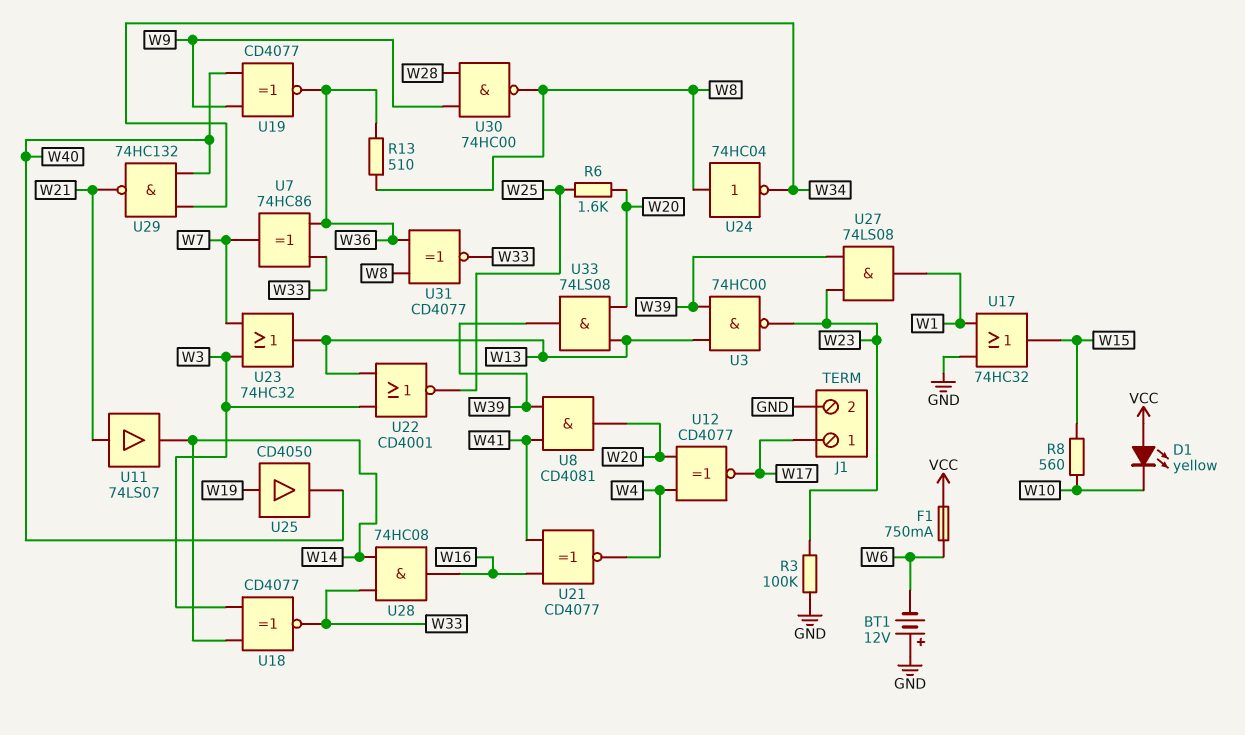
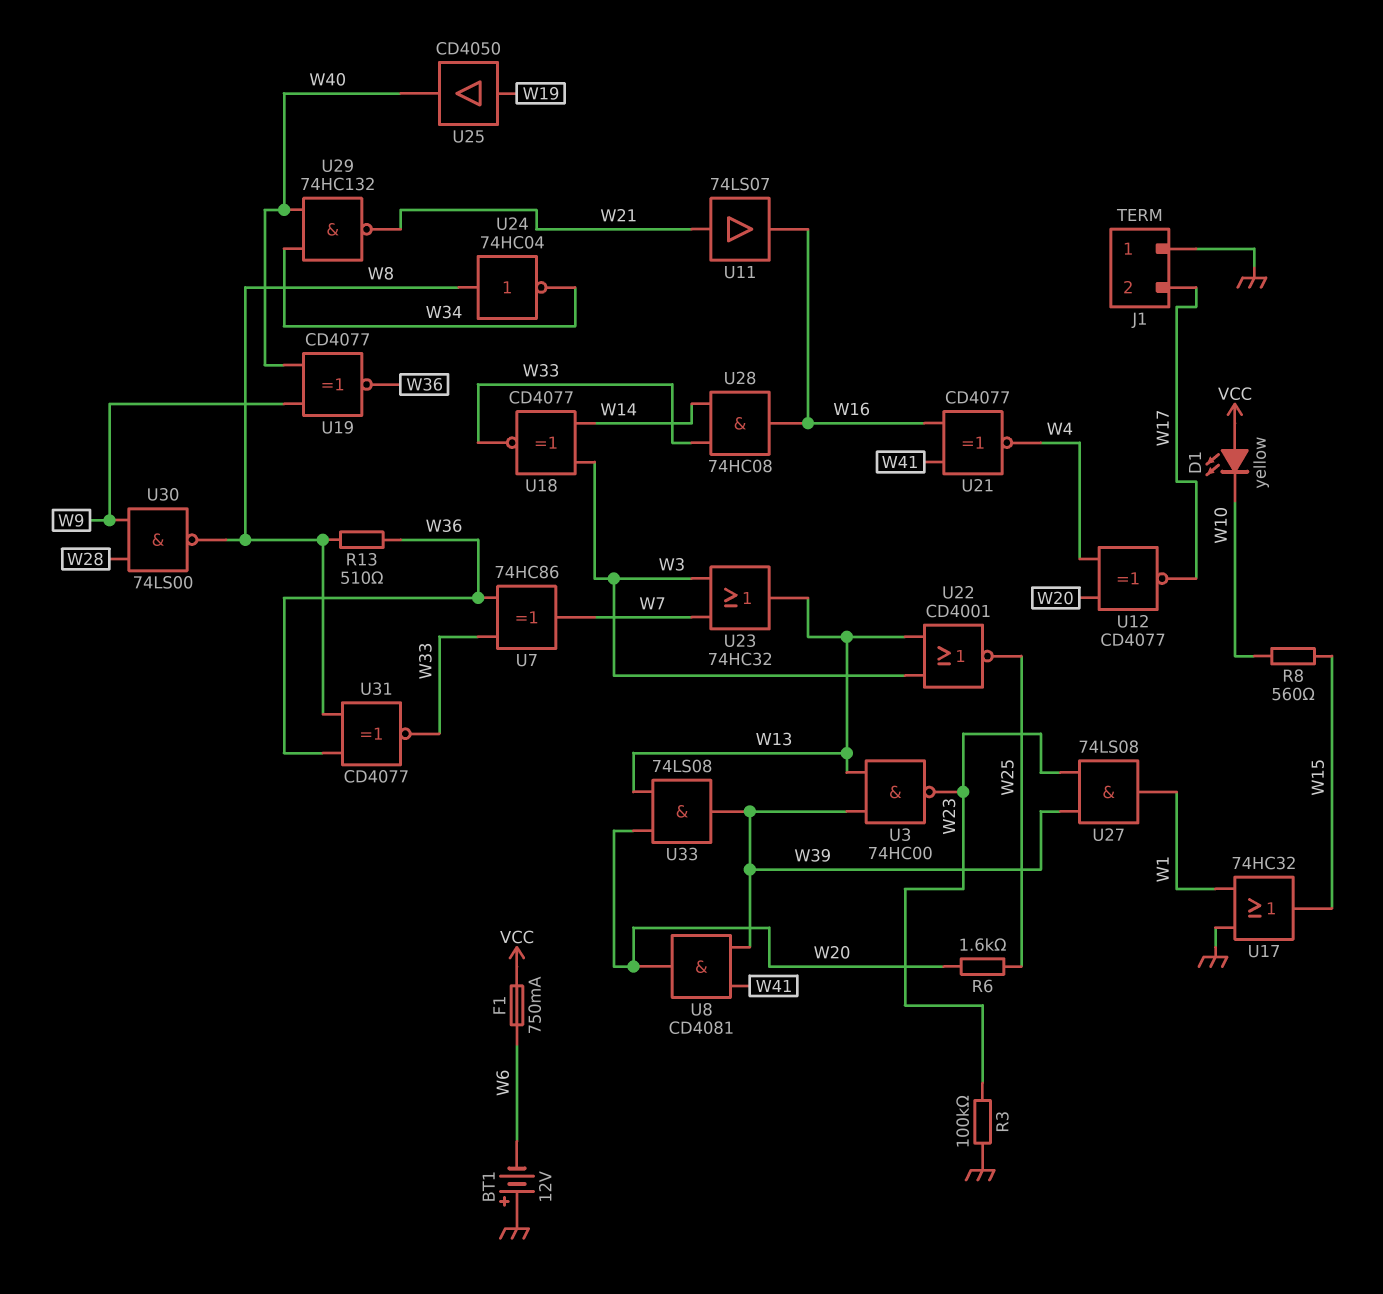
J1 pin 1: W17 -> GND
J1 pin 2: GND -> W17
U11: buffer 74LS07 (in W21, out W14) -> buffer 74LS07 (in W21, out W16)
U30: NAND 74HC00 (in W9, in W28, out W8) -> NAND 74LS00 (in W9, in W28, out W8)

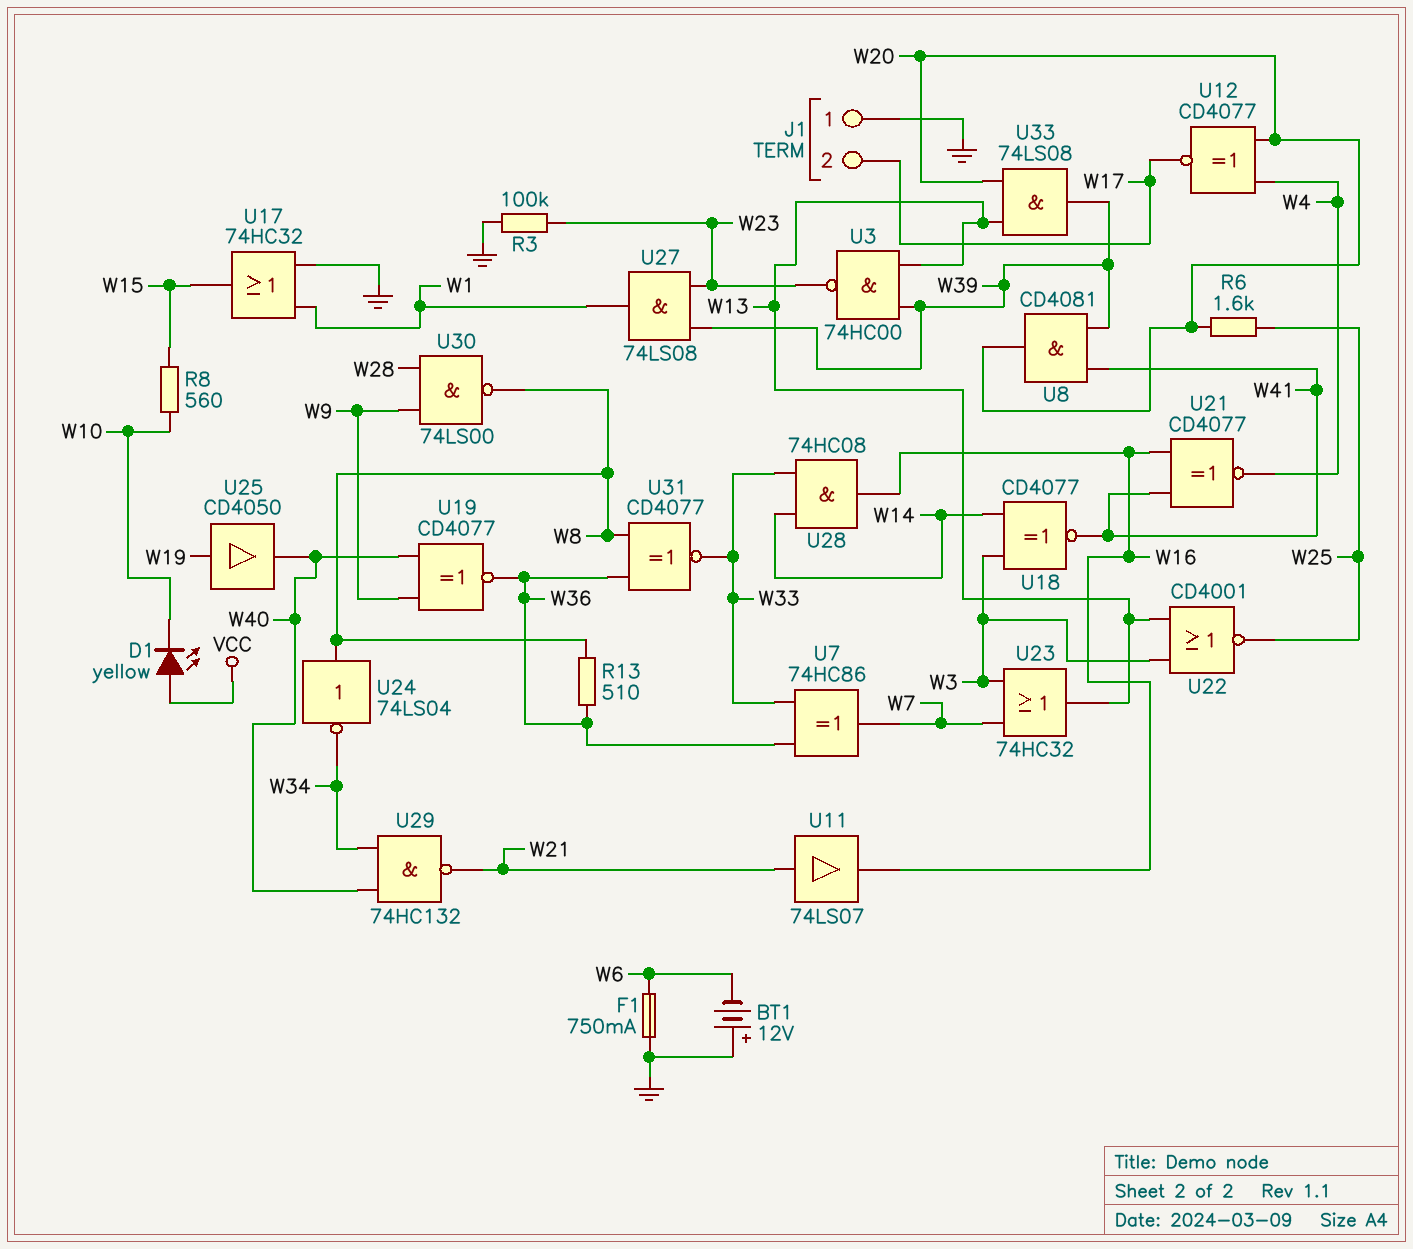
F1: 750mA (VCC, W6) -> 750mA (GND, W6)
U18: XNOR CD4077 (in W3, in W14, out W33) -> XNOR CD4077 (in W3, in W14, out W41)
U24: NOT 74HC04 (in W8, out W34) -> NOT 74LS04 (in W8, out W34)

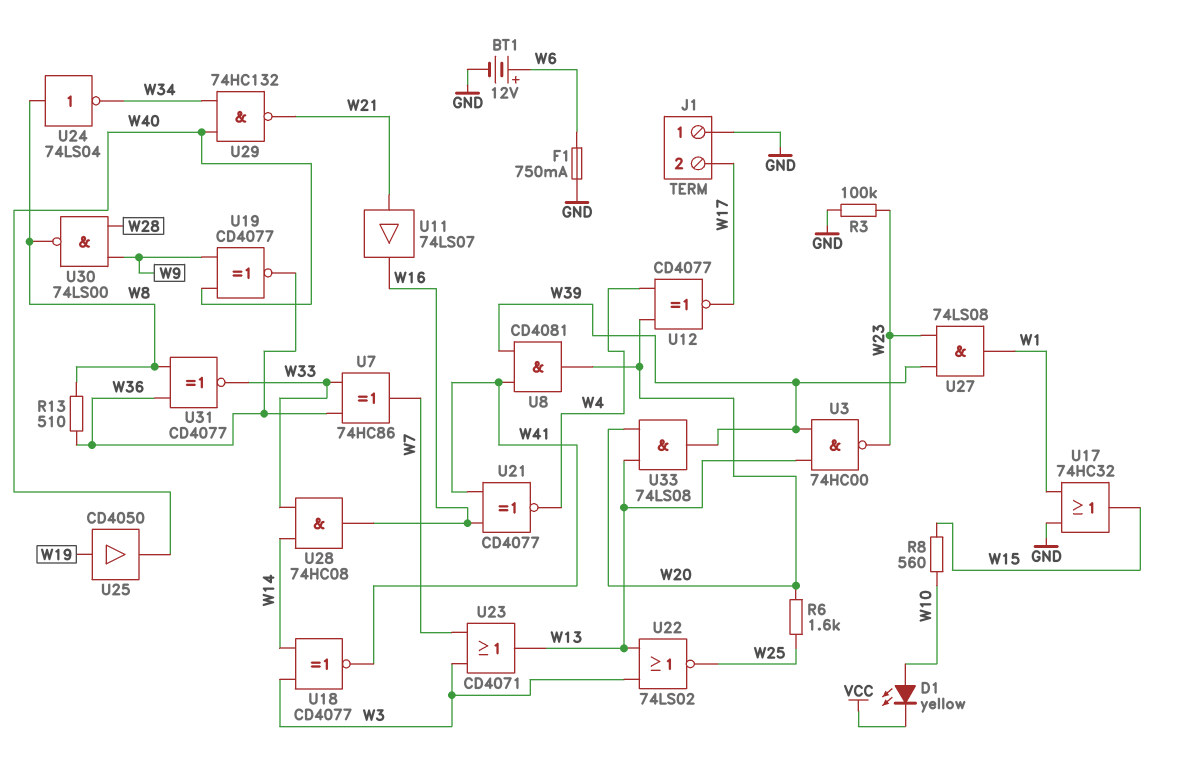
BT1: 12V (plus GND, minus W6) -> 12V (plus W6, minus GND)
D1: LED yellow (A VCC, K W10) -> LED yellow (A W10, K VCC)
U22: NOR CD4001 (in W3, in W13, out W25) -> NOR 74LS02 (in W3, in W13, out W25)
U23: OR 74HC32 (in W3, in W7, out W13) -> OR CD4071 (in W3, in W7, out W13)

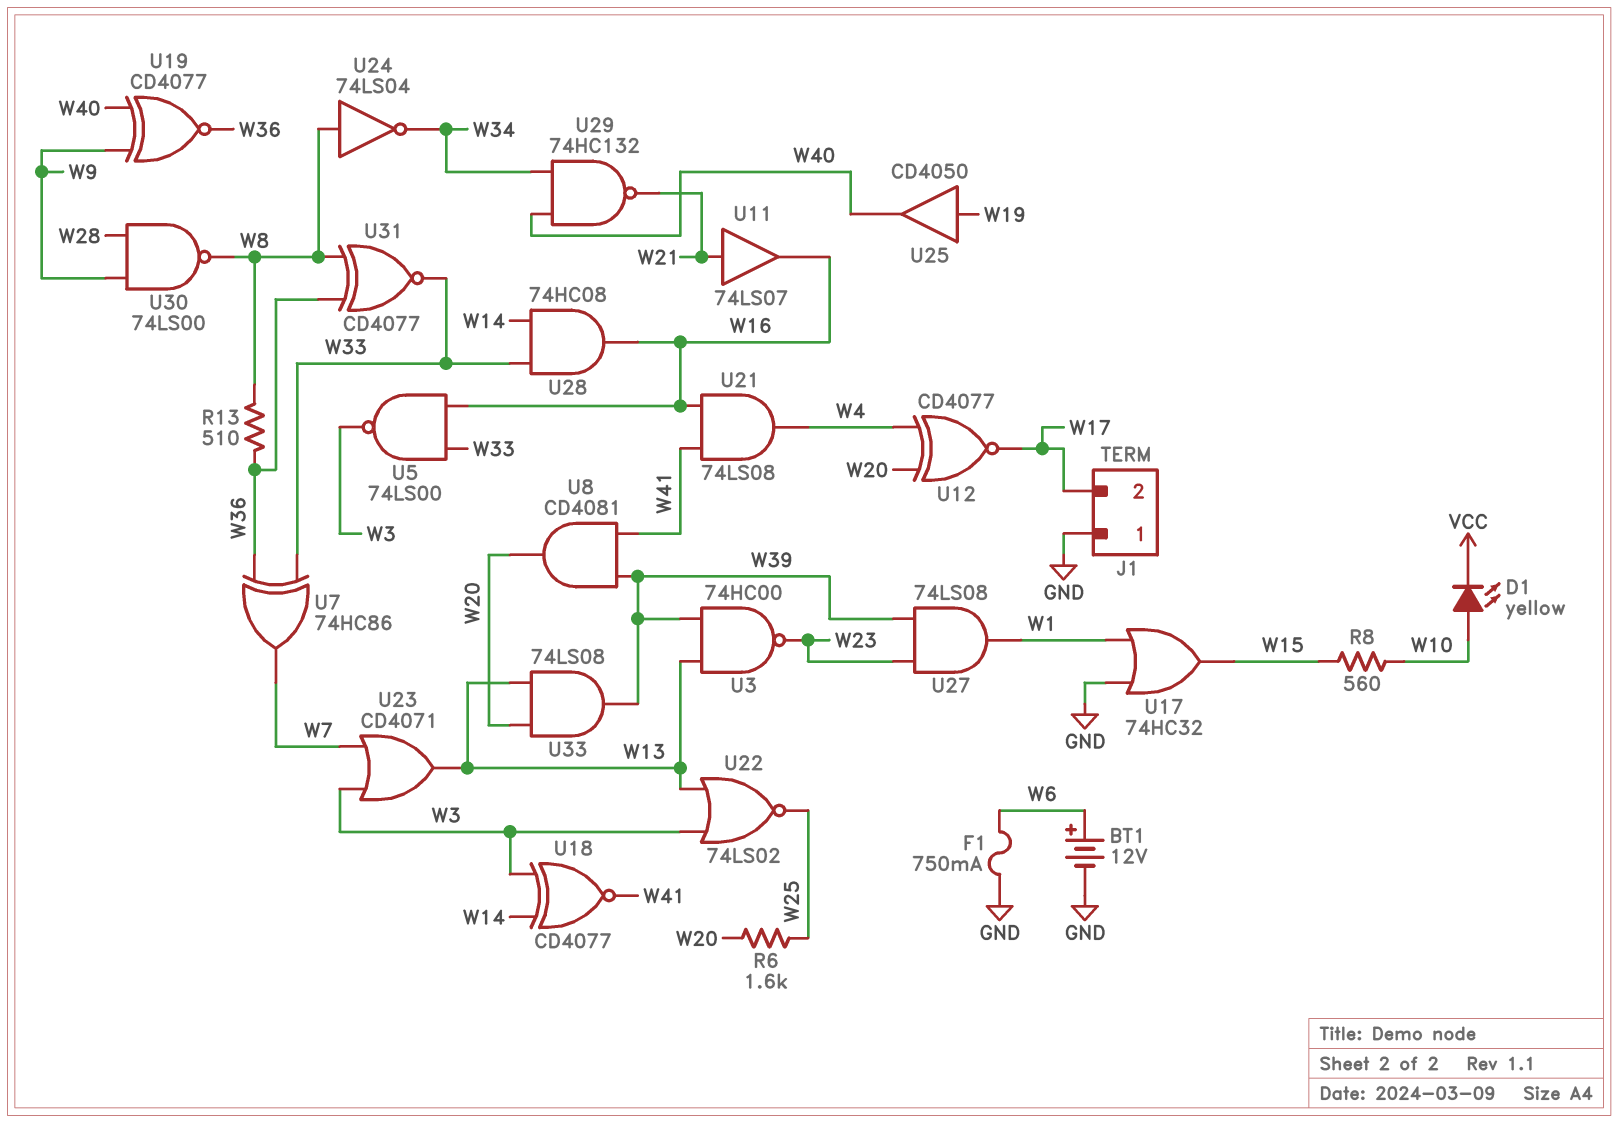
R3: 100k (GND, W23) -> none
U5: none -> NAND 74LS00 (in W16, in W33, out W3)
U21: XNOR CD4077 (in W16, in W41, out W4) -> AND 74LS08 (in W16, in W41, out W4)

